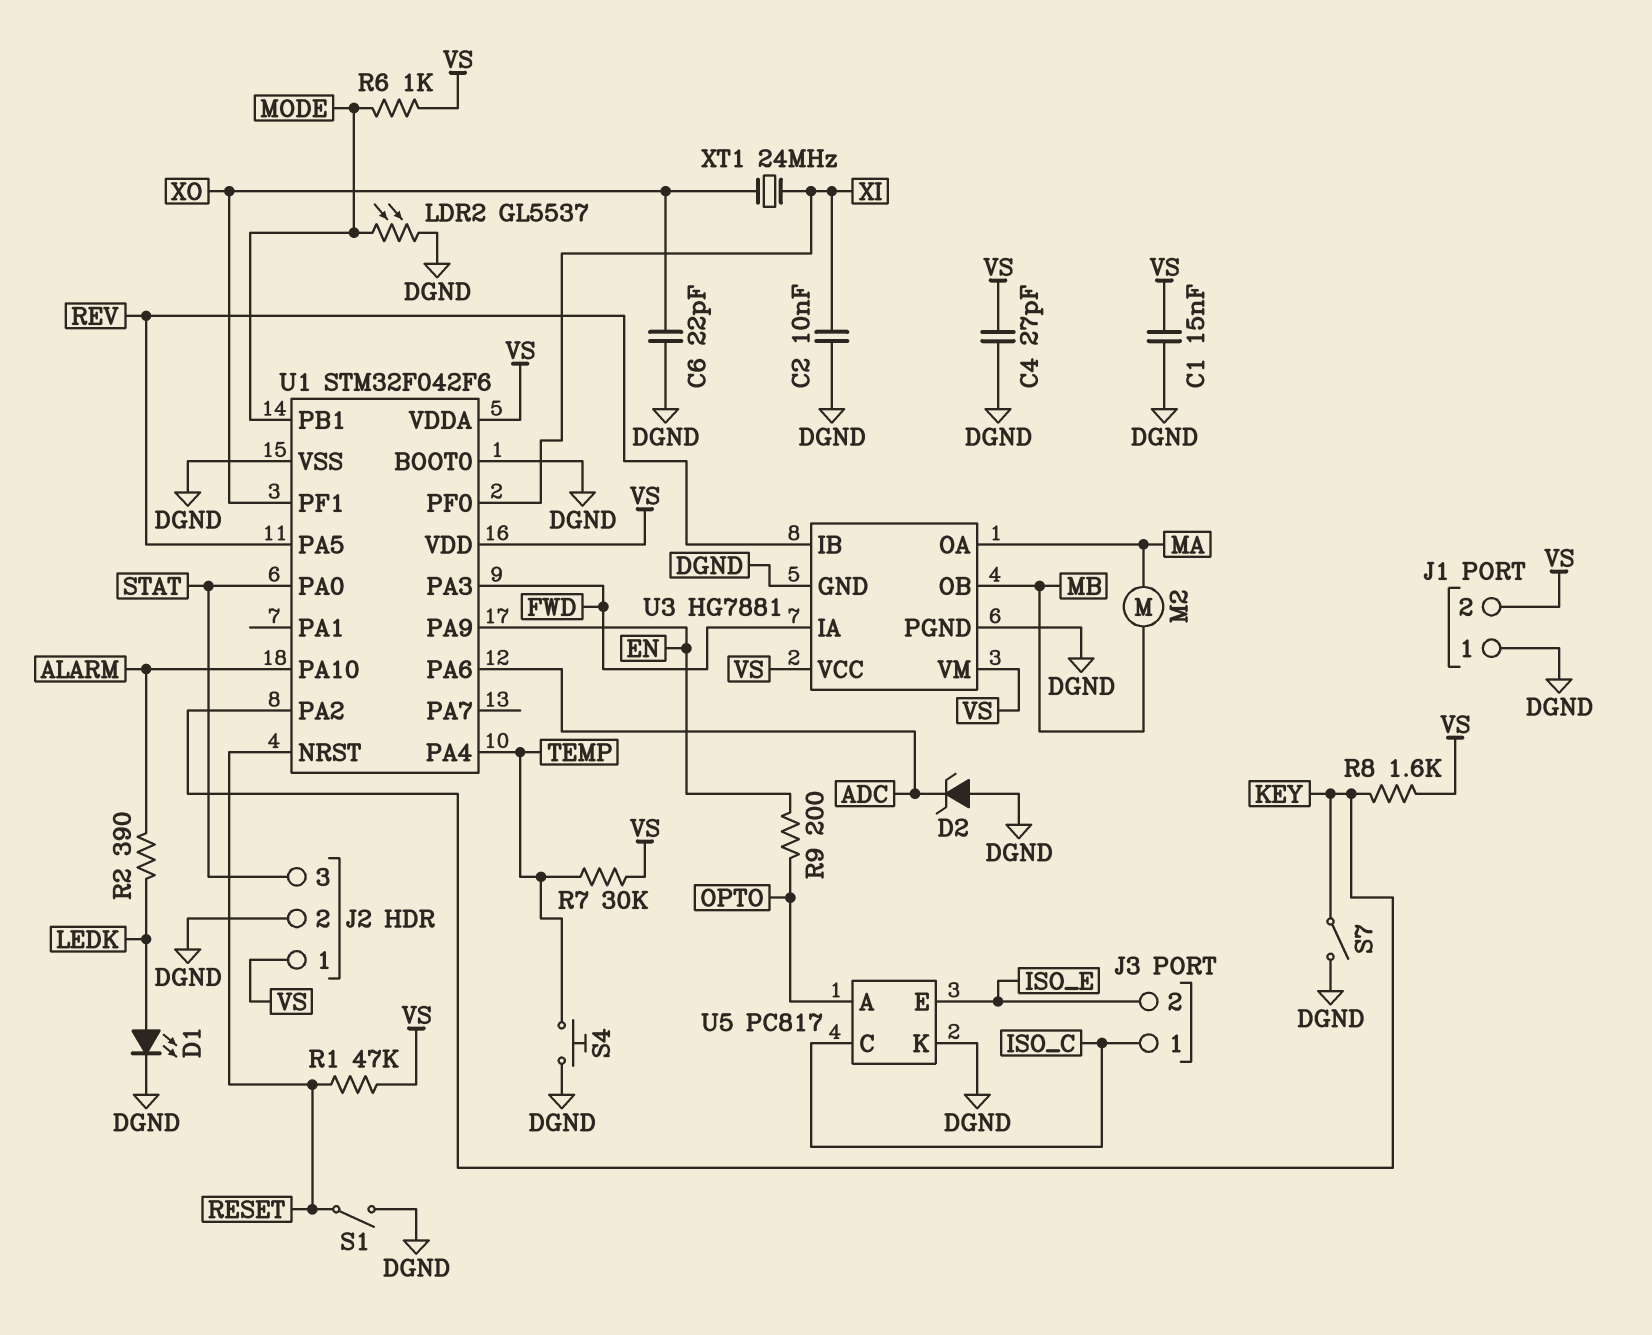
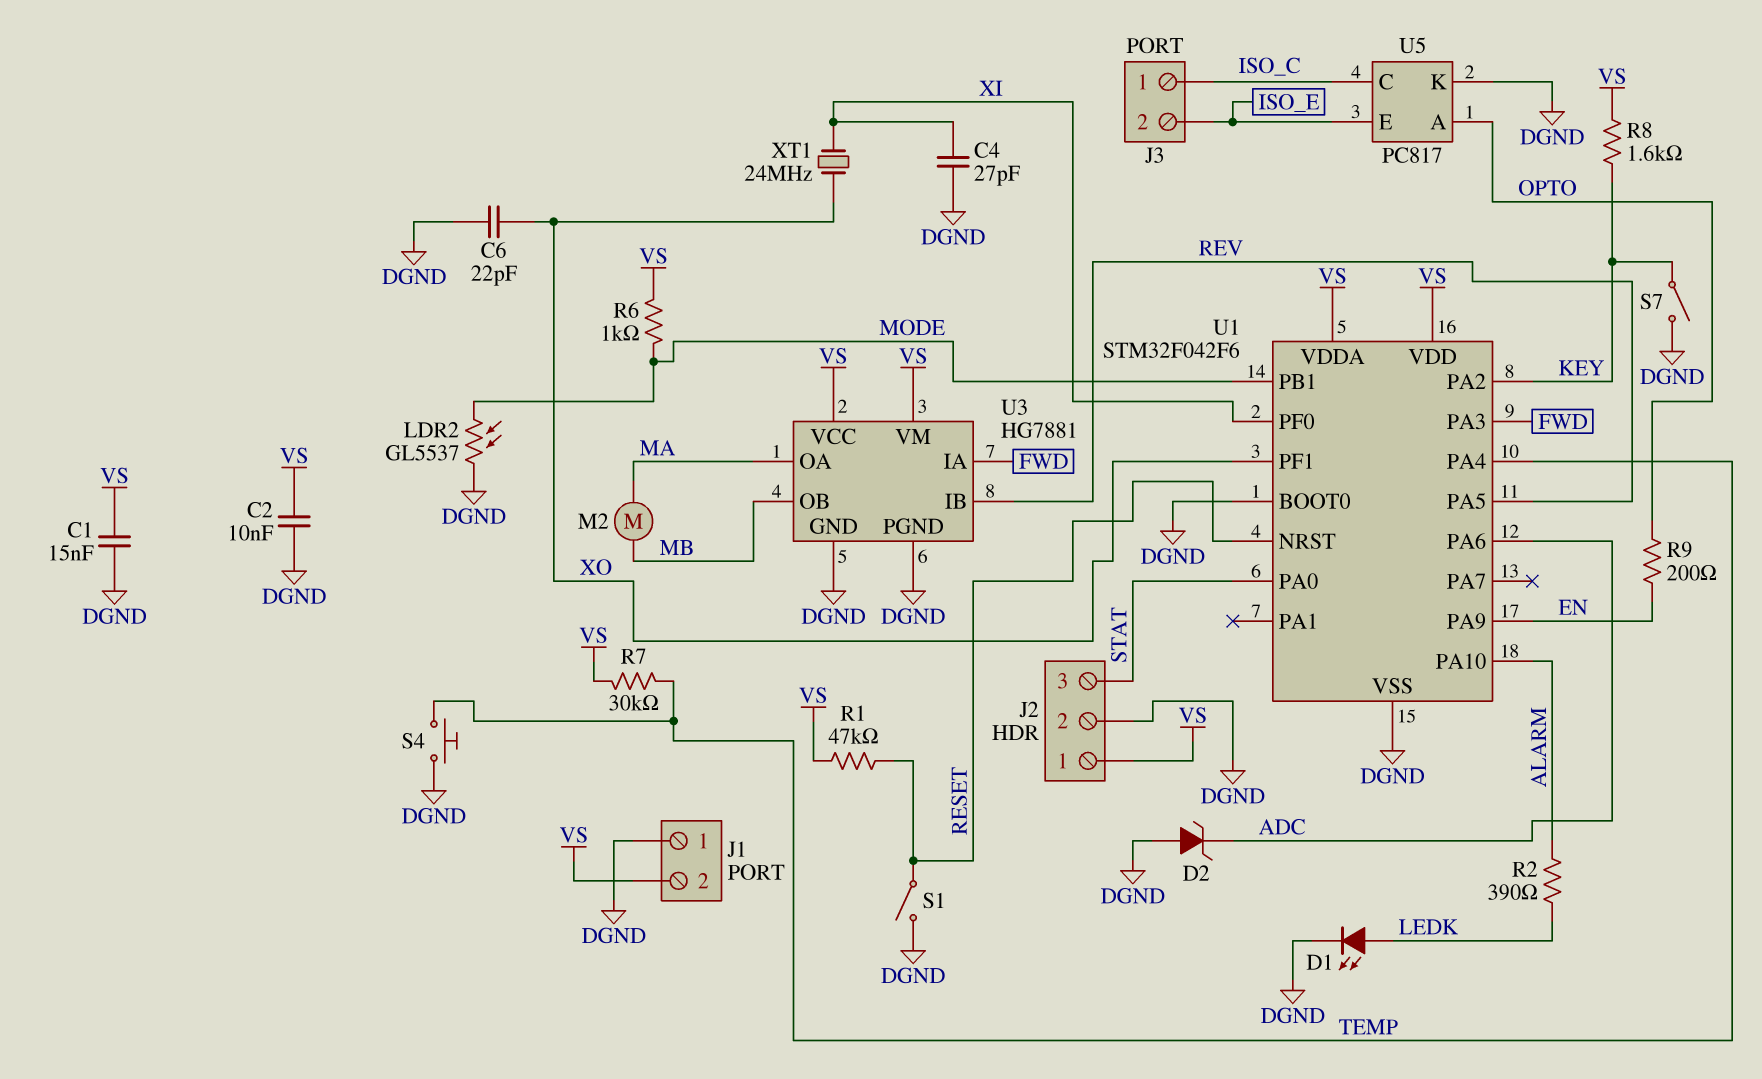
C2: 10nF (DGND, XI) -> 10nF (DGND, VS)
C4: 27pF (DGND, VS) -> 27pF (DGND, XI)

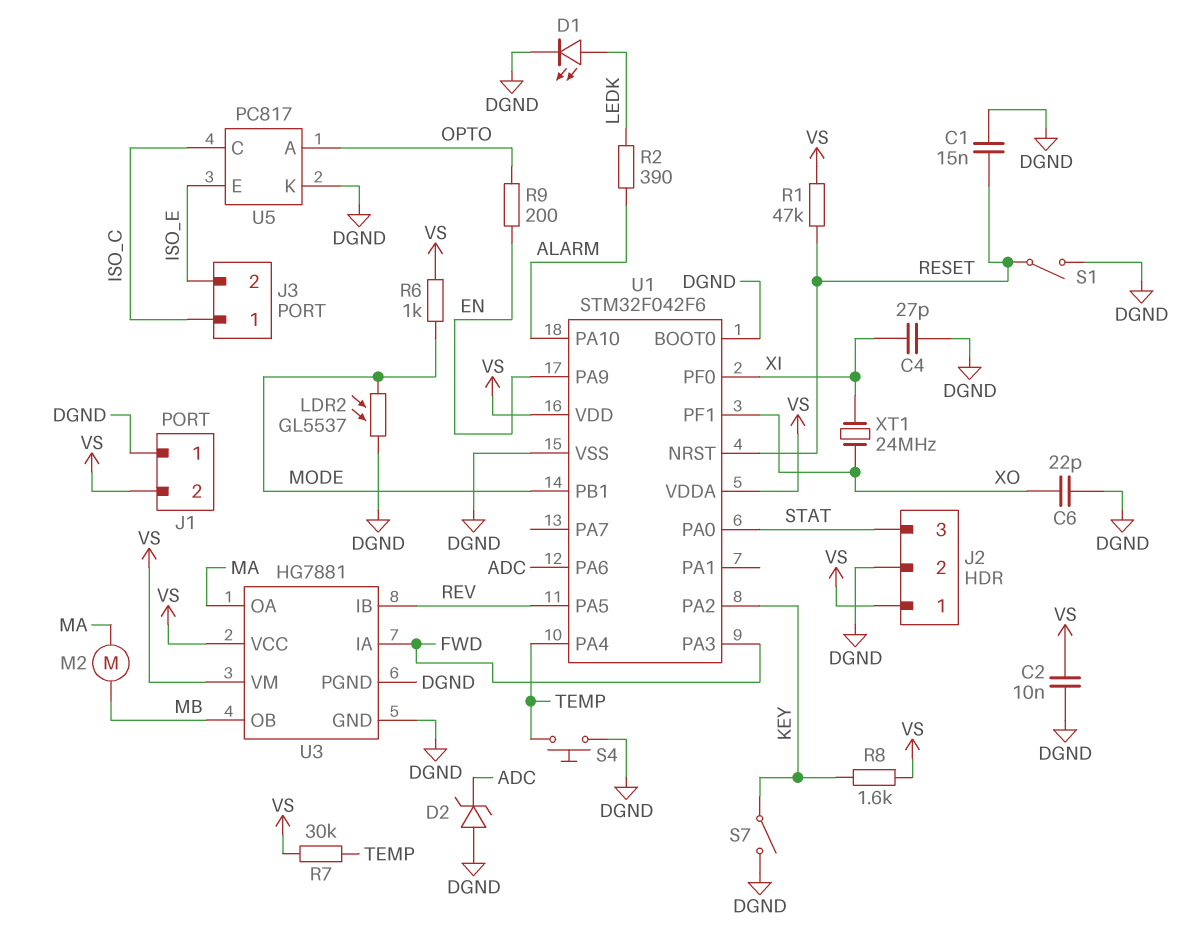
C1: 15nF (DGND, VS) -> 15nF (DGND, RESET)

